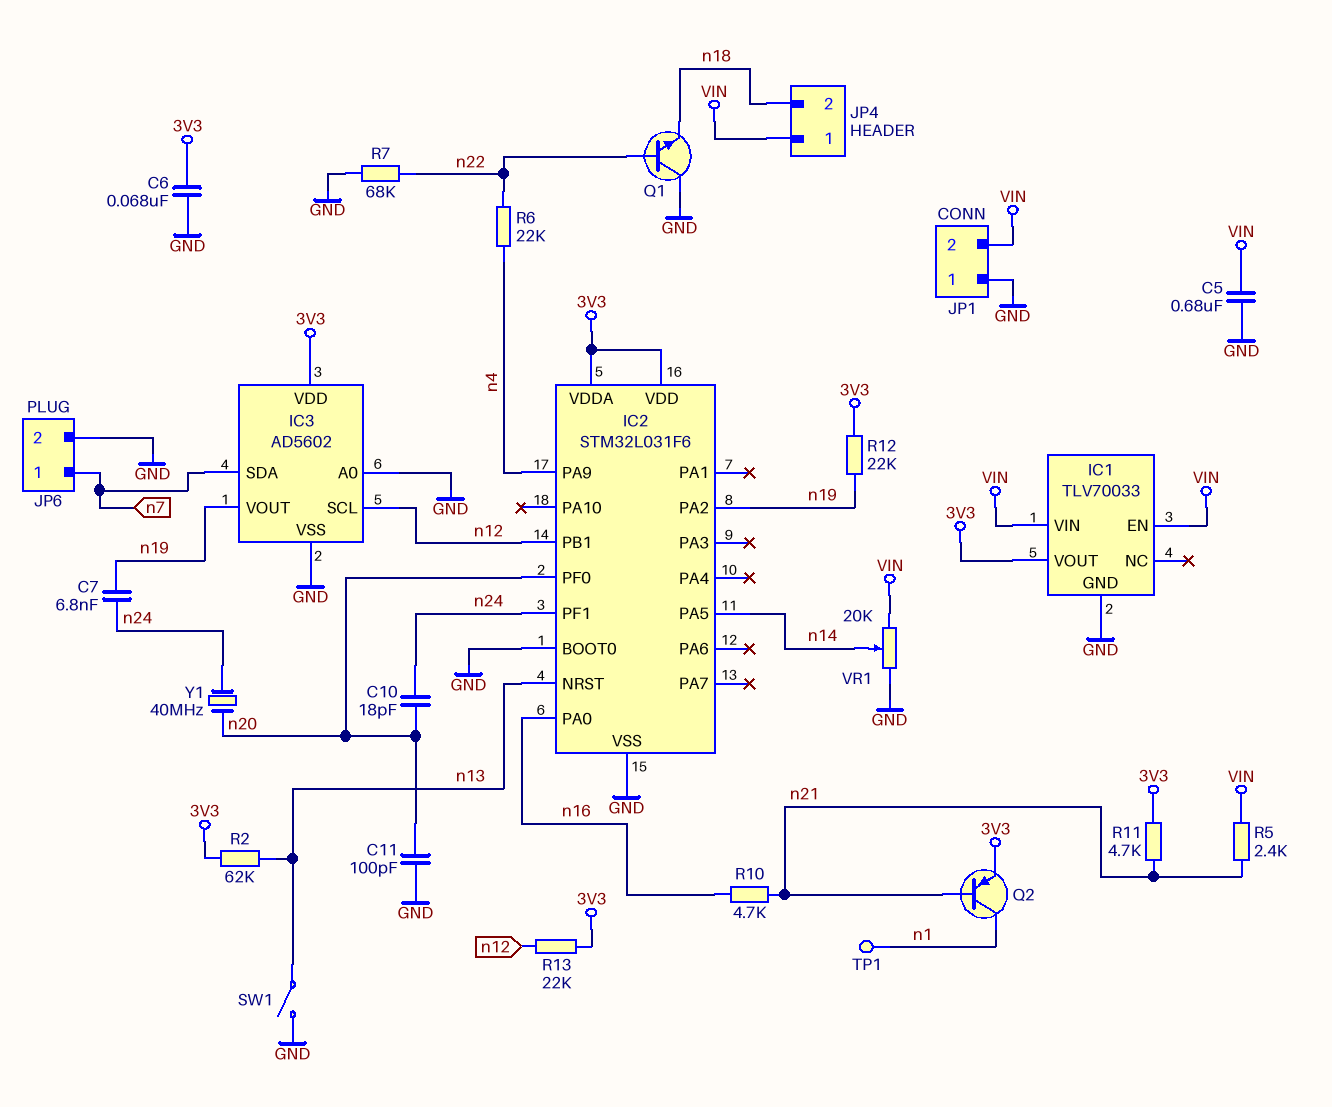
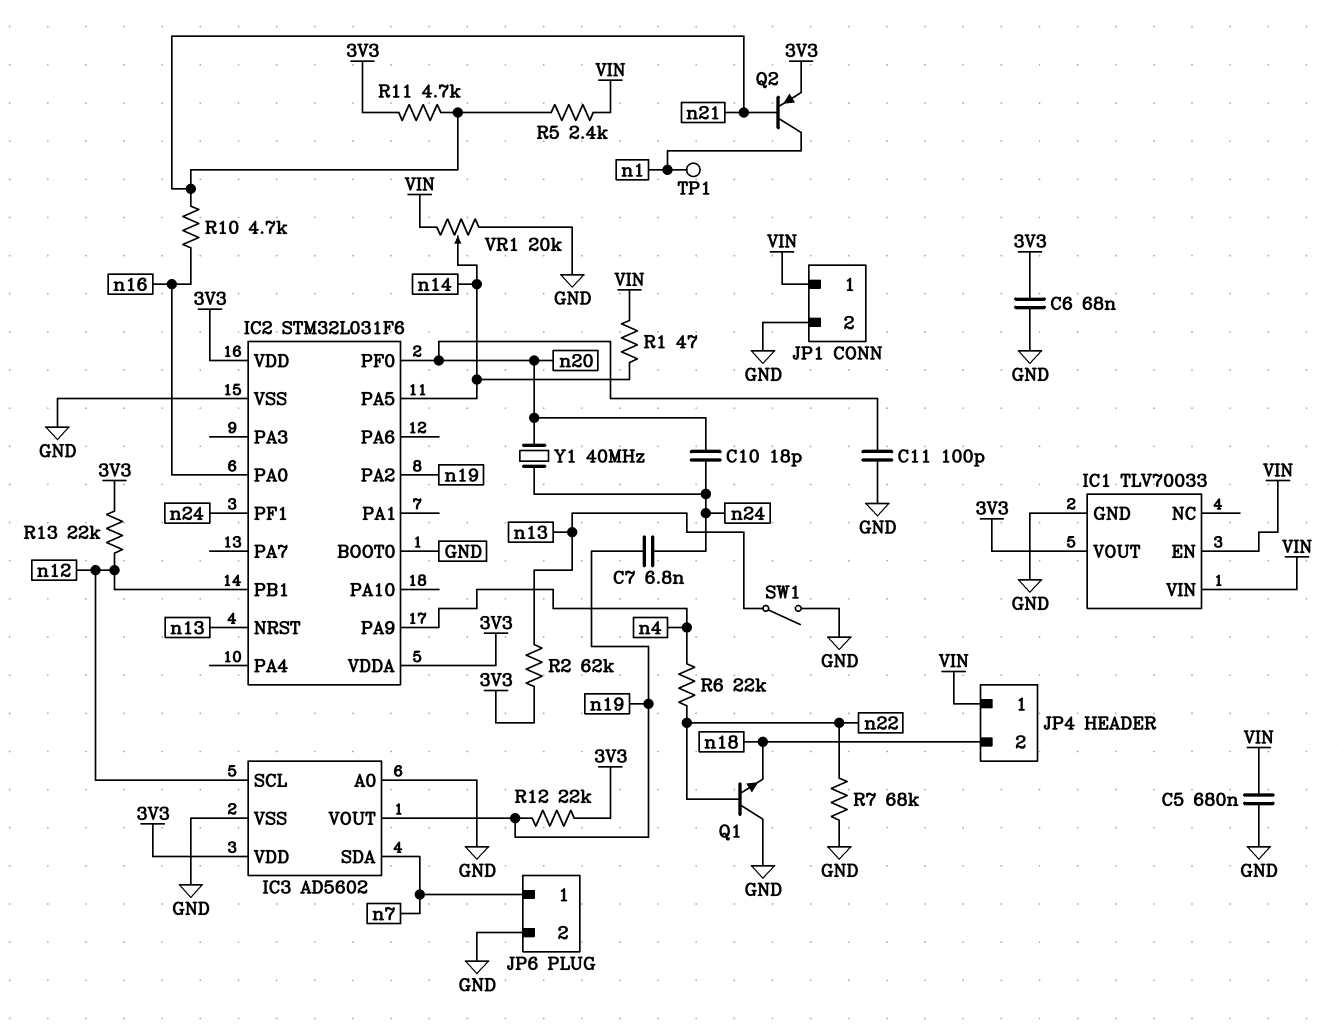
JP1 pin 1: GND -> VIN
JP1 pin 2: VIN -> GND
R1: none -> 47 (VIN, n14)

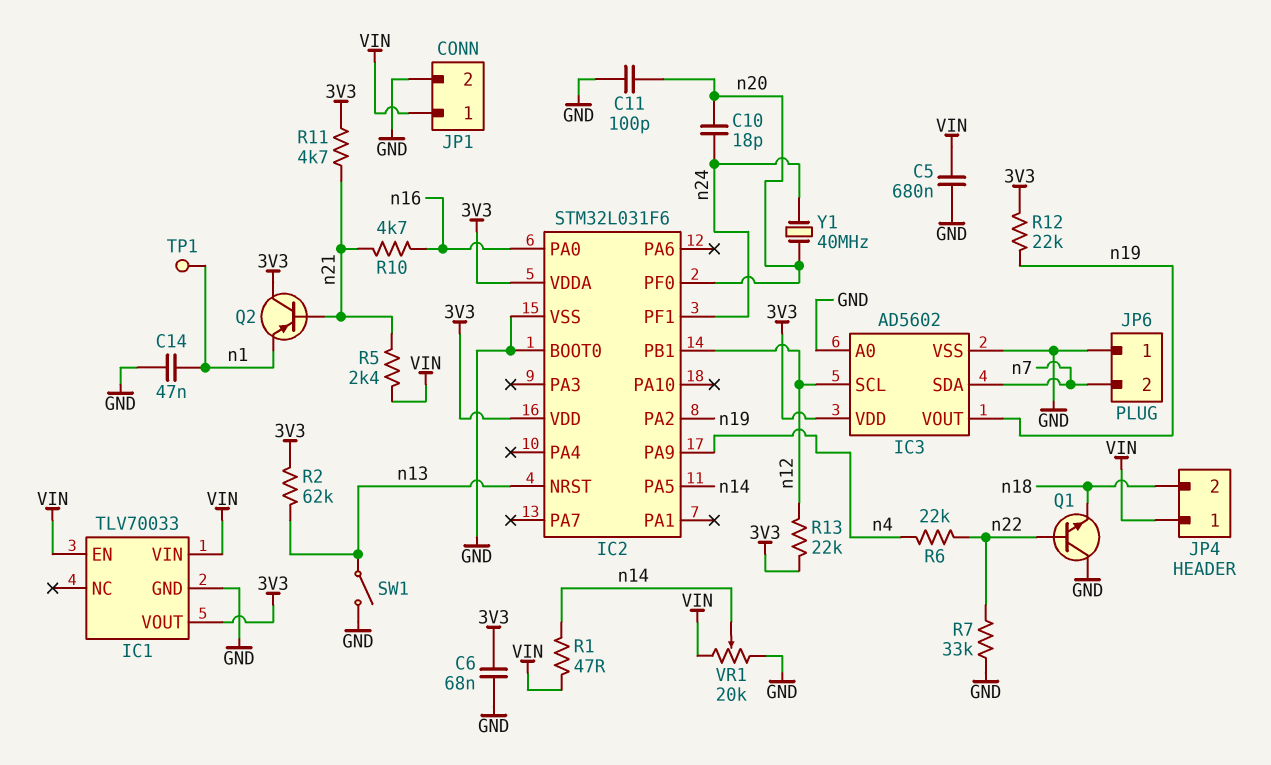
C7: 6.8nF (n19, n24) -> none
C14: none -> 47nF (GND, n1)
JP6 pin 1: n7 -> GND
JP6 pin 2: GND -> n7
Q2: PNP (B n21, C n1, E 3V3) -> PNP (B n21, C 3V3, E n1)
R7: 68k (GND, n22) -> 33k (GND, n22)

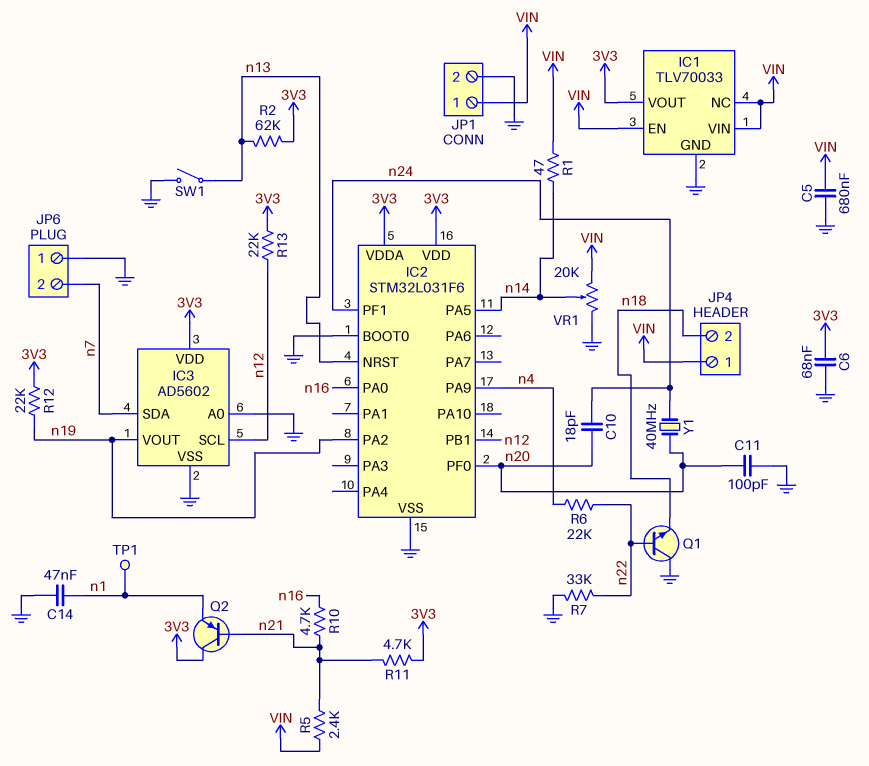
IC1 pin NC: none -> VIN

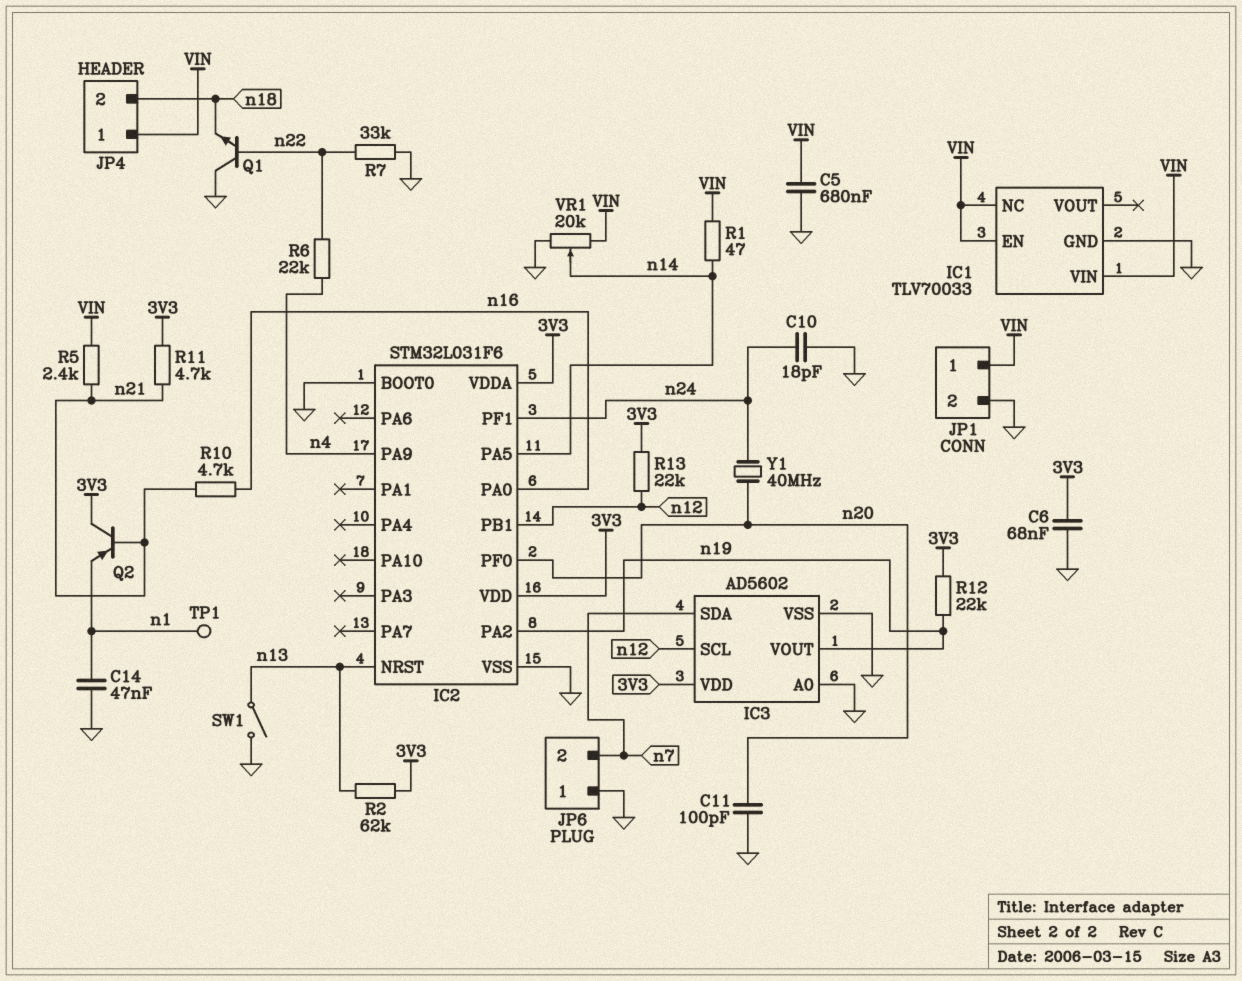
C10: 18pF (n20, n24) -> 18pF (GND, n24)
IC1 pin VOUT: 3V3 -> none

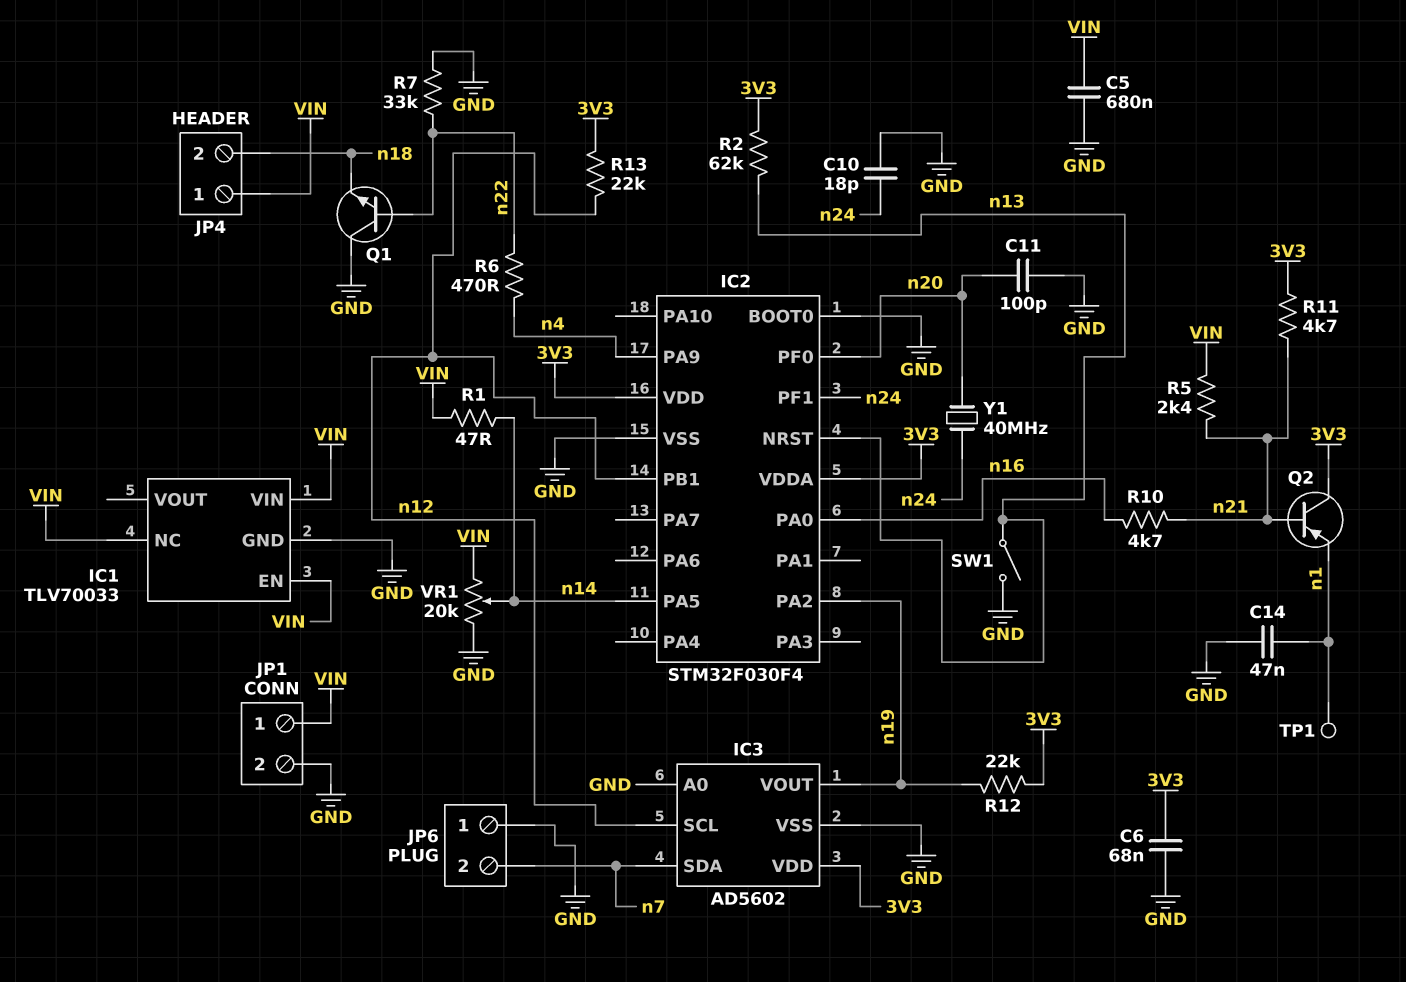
IC2: STM32L031F6 -> STM32F030F4
R6: 22k (n4, n22) -> 470 (n4, n22)

